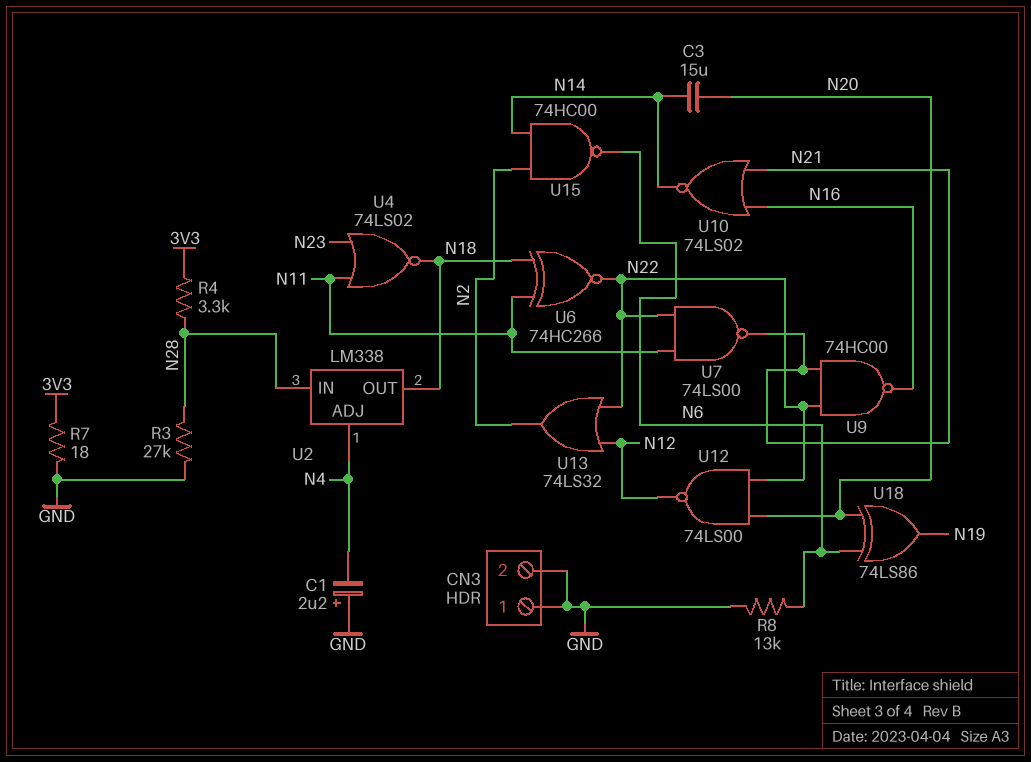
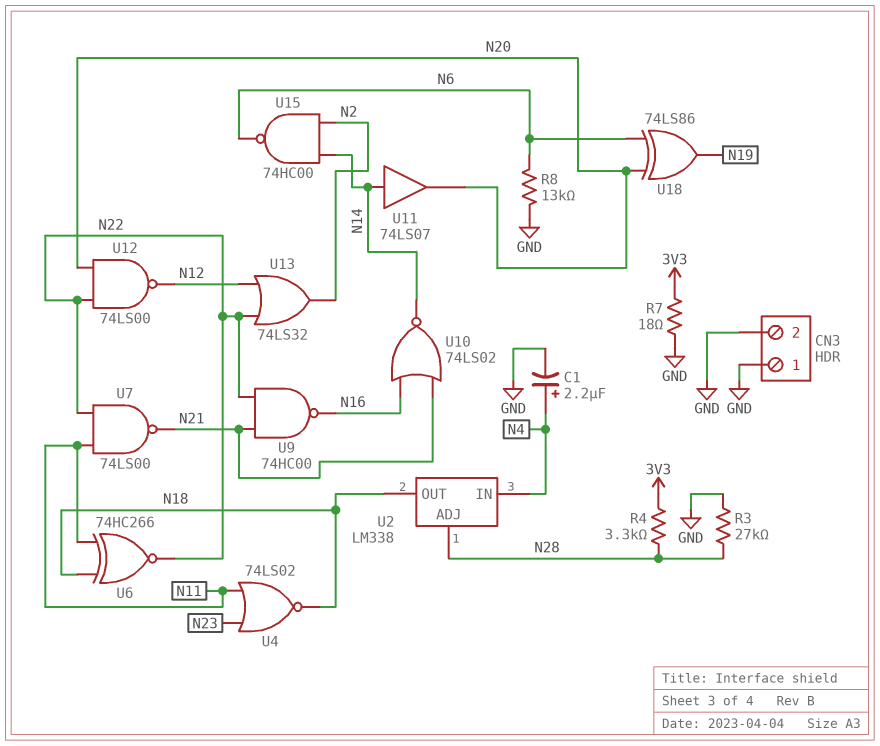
C1: 2.2uF (plus GND, minus N4) -> 2.2uF (plus N4, minus GND)
C3: 15uF (N14, N20) -> none
U2 pin ADJ: N4 -> N28
U2 pin IN: N28 -> N4
U11: none -> buffer 74LS07 (in N14, out N20)

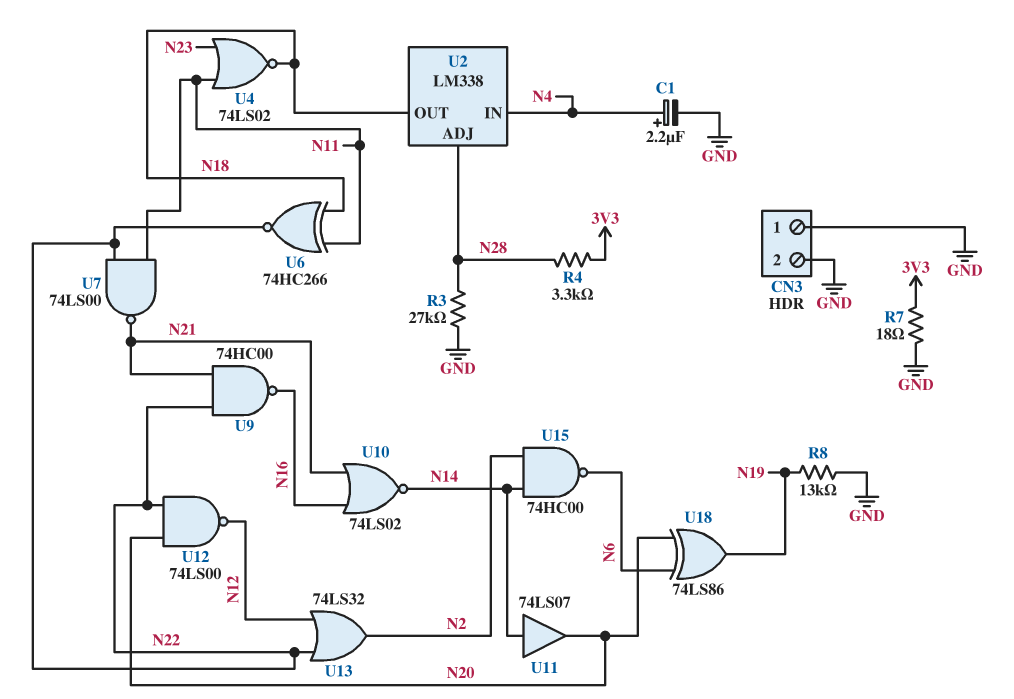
R8: 13k (GND, N6) -> 13k (GND, N19)

